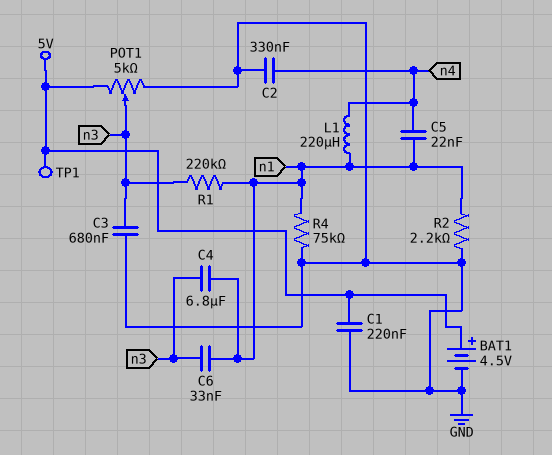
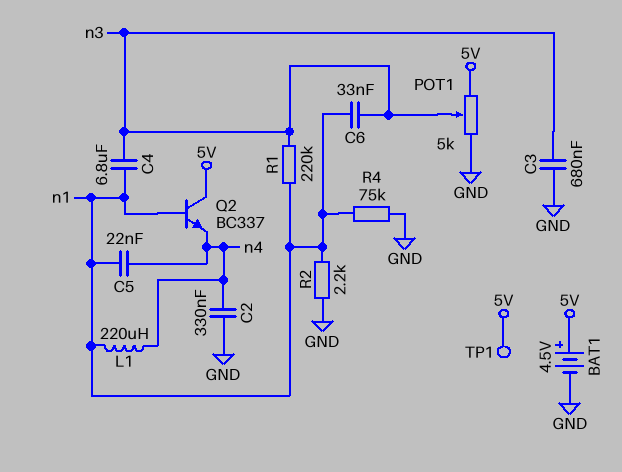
C1: 220nF (5V, GND) -> none
Q2: none -> NPN BC337 (B n1, C 5V, E n4)

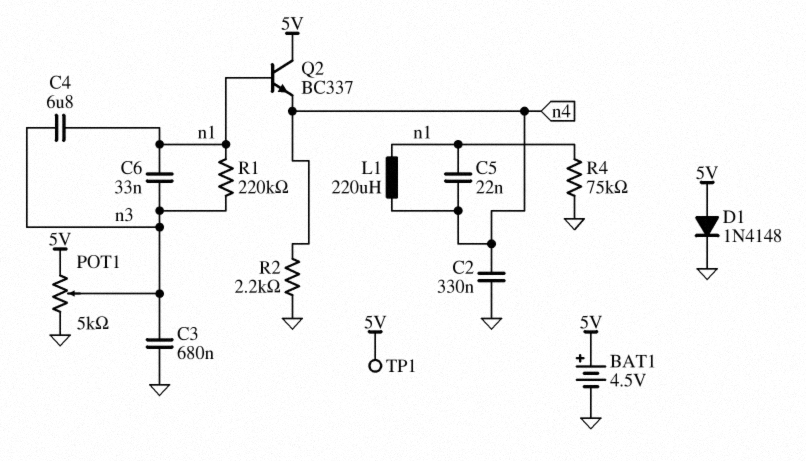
D1: none -> diode 1N4148 (A 5V, K GND)
R2: 2.2k (GND, n1) -> 2.2k (GND, n4)

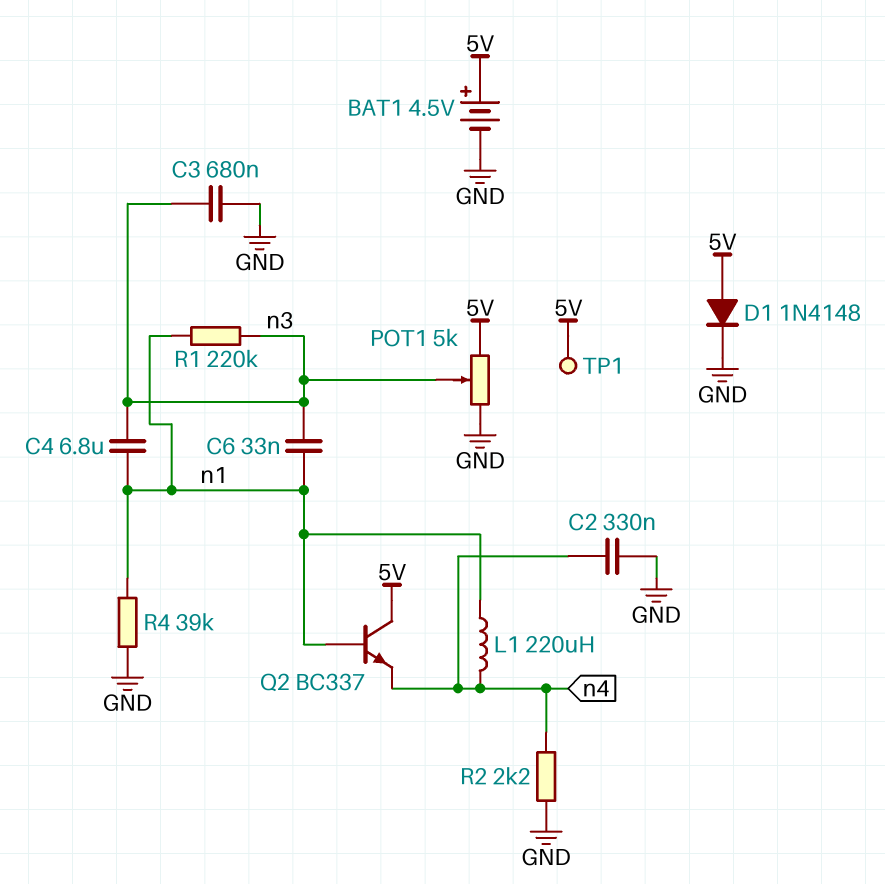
C5: 22nF (n1, n4) -> none
R4: 75k (GND, n1) -> 39k (GND, n1)

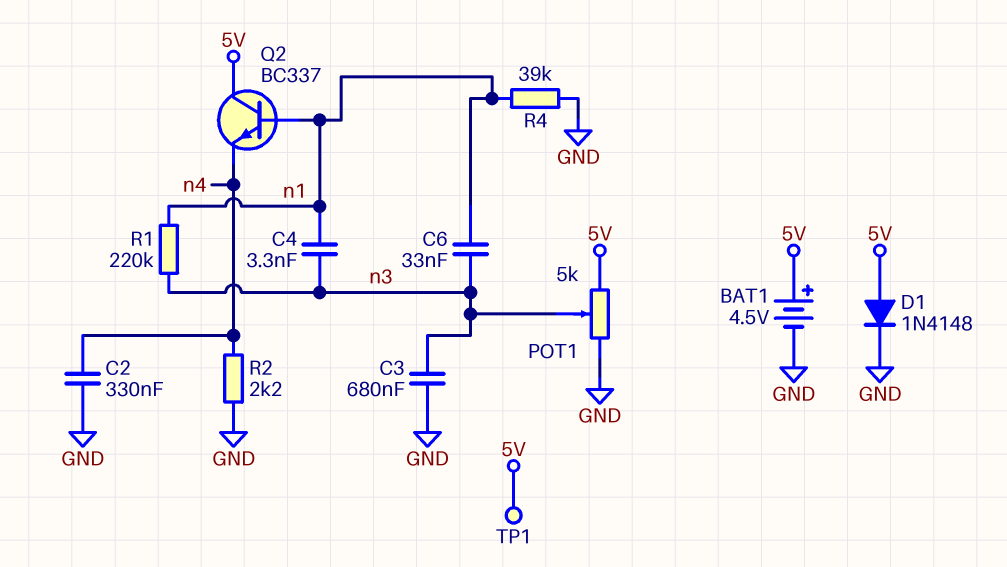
C4: 6.8uF (n1, n3) -> 3.3nF (n1, n3)
L1: 220uH (n1, n4) -> none

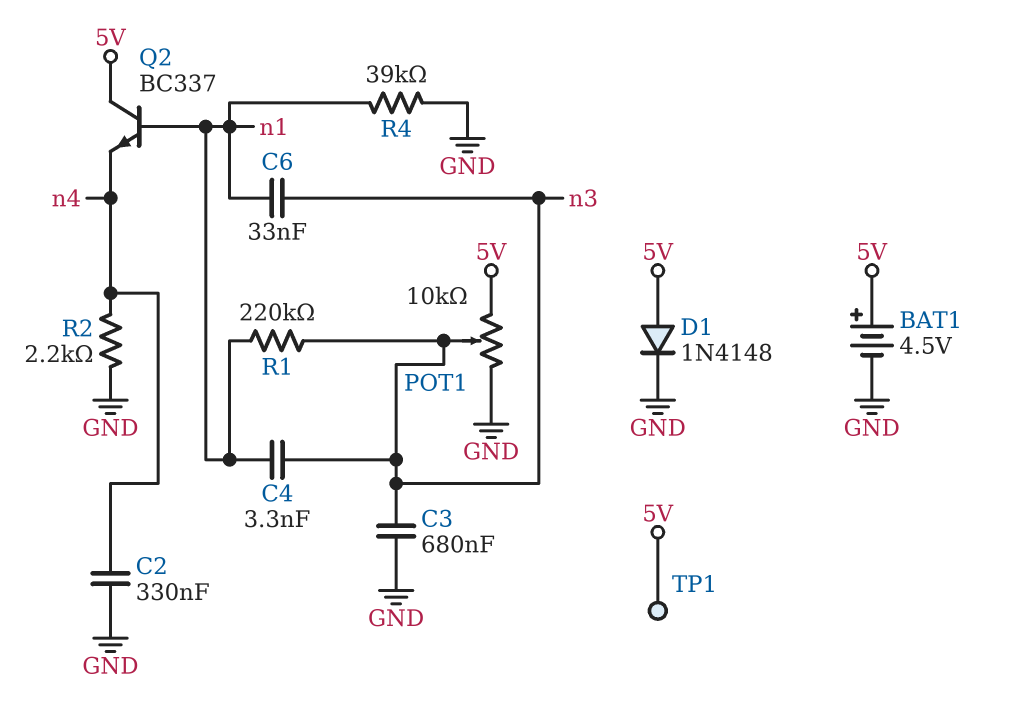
POT1: 5k (5V, GND, wiper n3) -> 10k (5V, GND, wiper n3)

